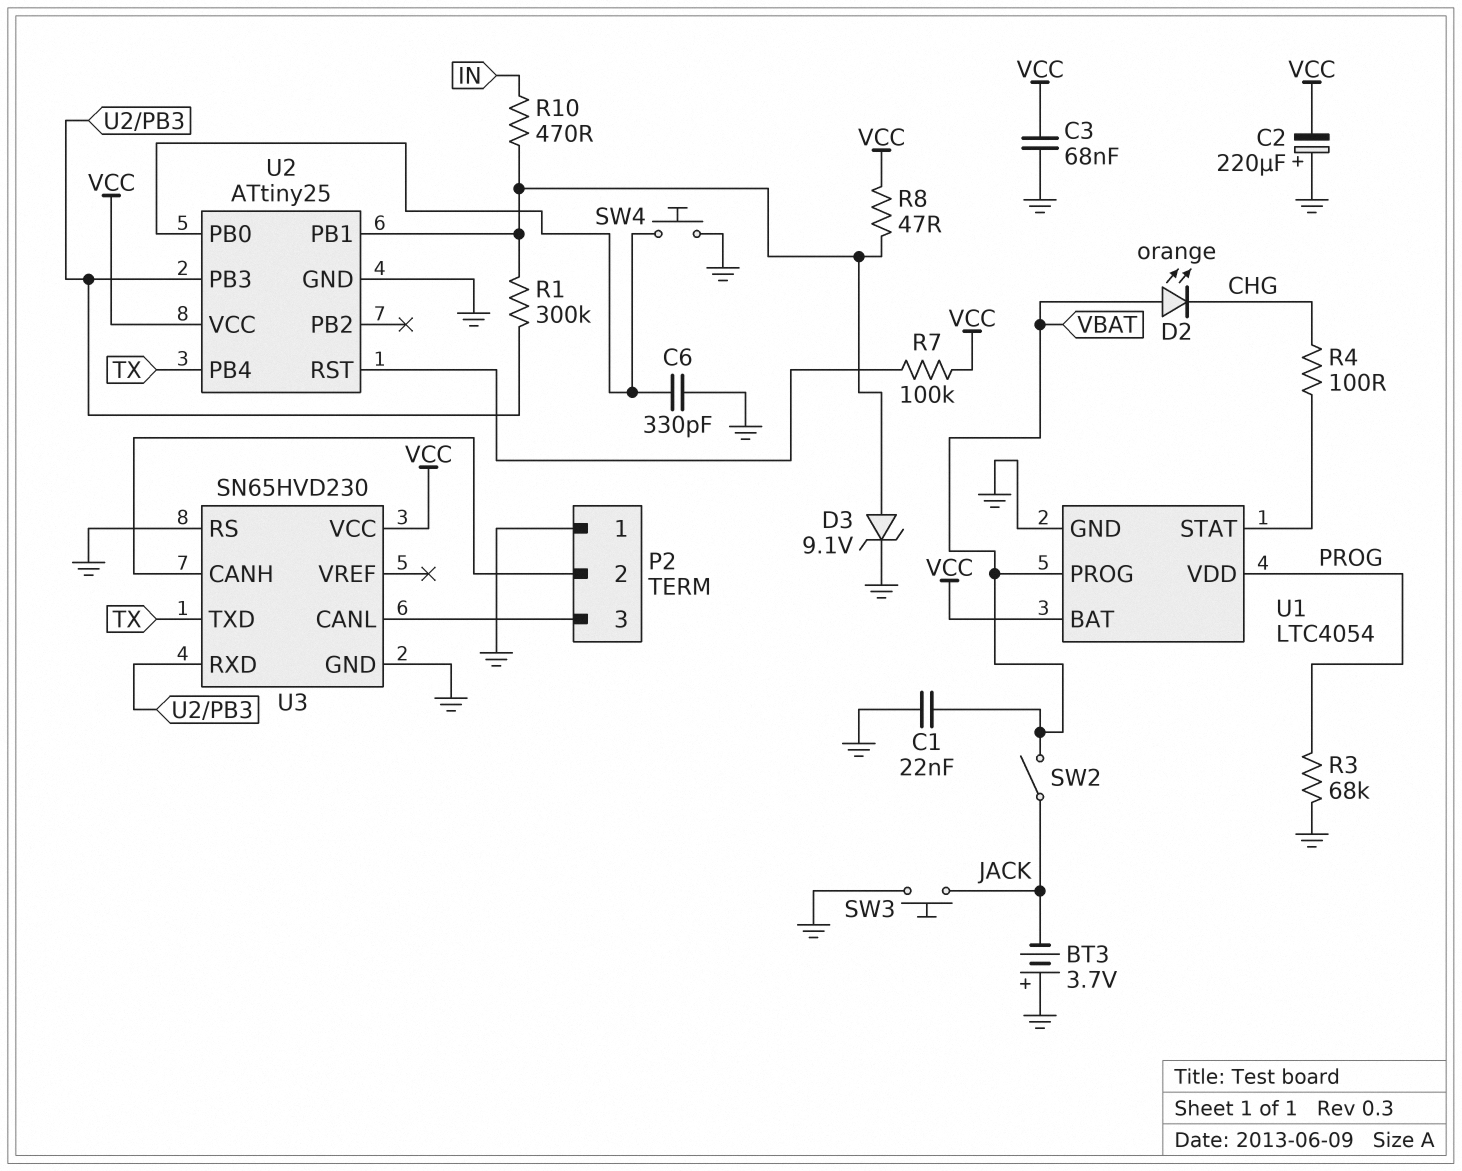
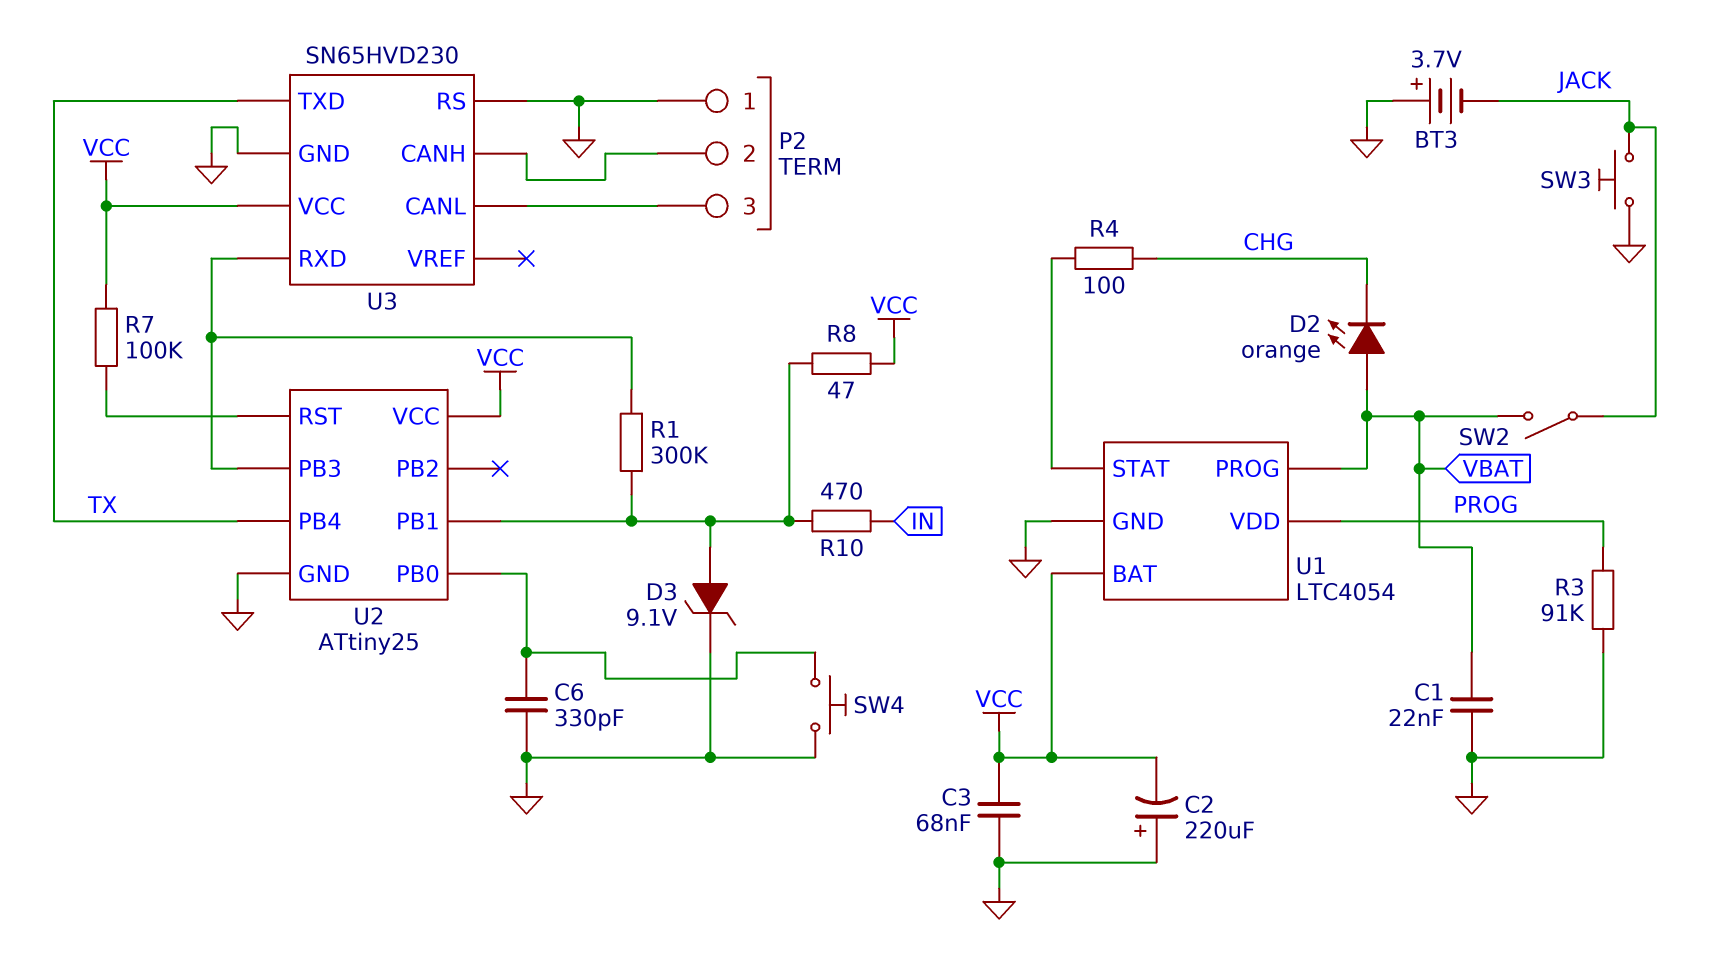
R3: 68k (GND, PROG) -> 91k (GND, PROG)

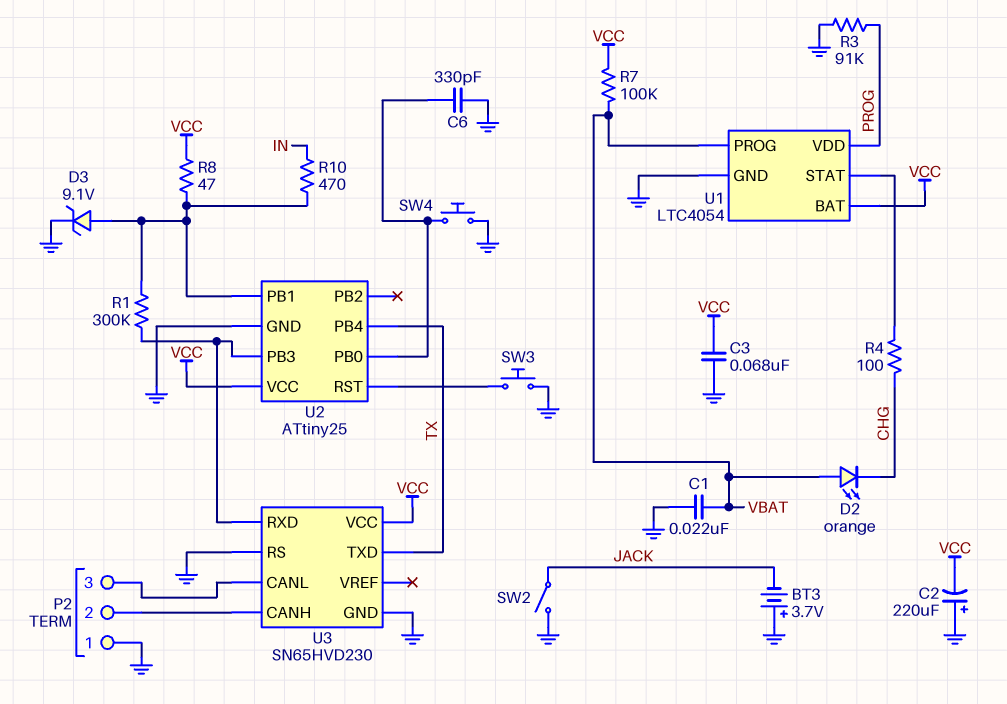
R7: 100k (U2/RST, VCC) -> 100k (VBAT, VCC)
SW2: switch (JACK, VBAT) -> switch (GND, JACK)
SW3: button (GND, JACK) -> button (GND, U2/RST)

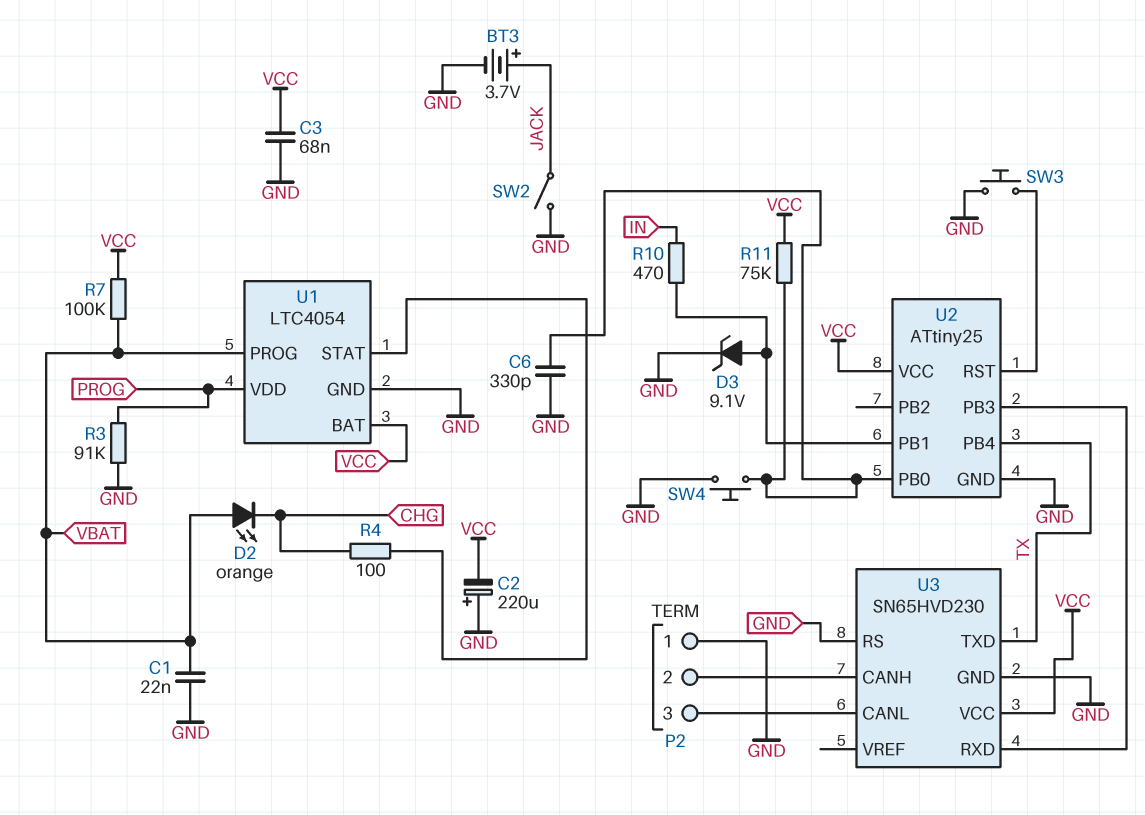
BT3: 3.7V (plus GND, minus JACK) -> 3.7V (plus JACK, minus GND)
R1: 300k (U2/PB1, U2/PB3) -> none
R8: 47 (U2/PB1, VCC) -> none
R11: none -> 75k (U2/PB0, VCC)

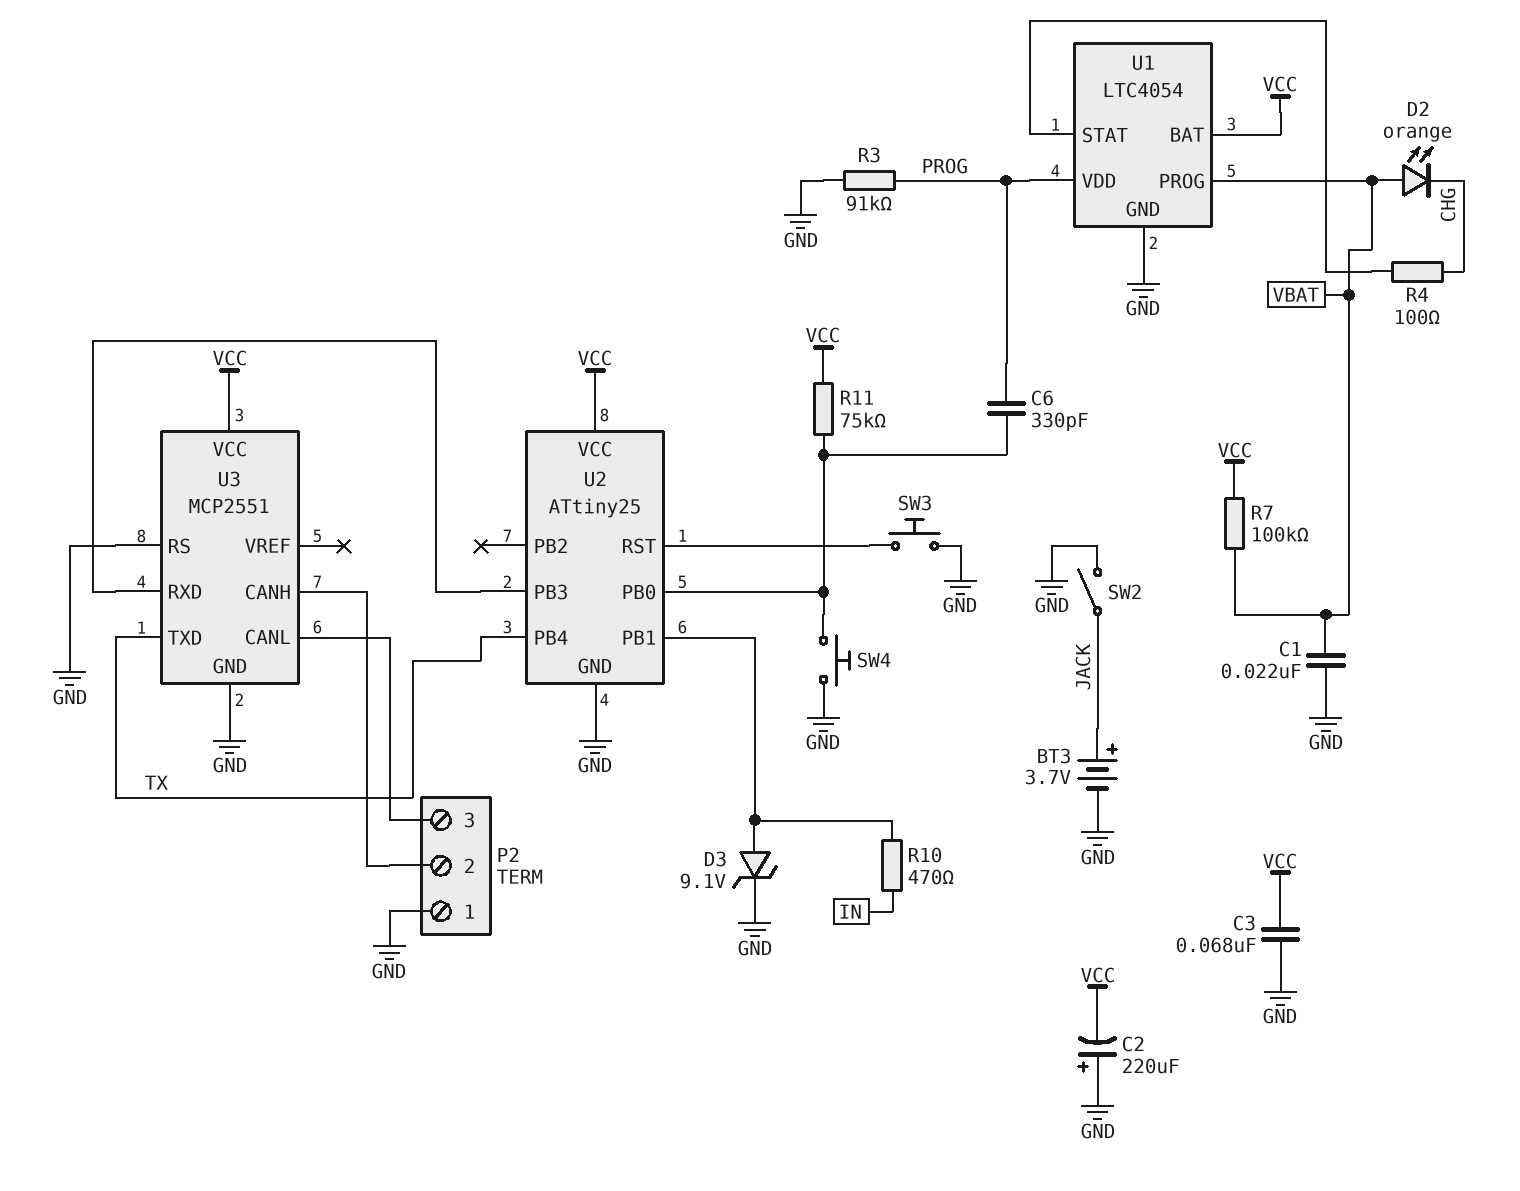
C6: 330pF (GND, U2/PB0) -> 330pF (PROG, U2/PB0)
U3: SN65HVD230 -> MCP2551

